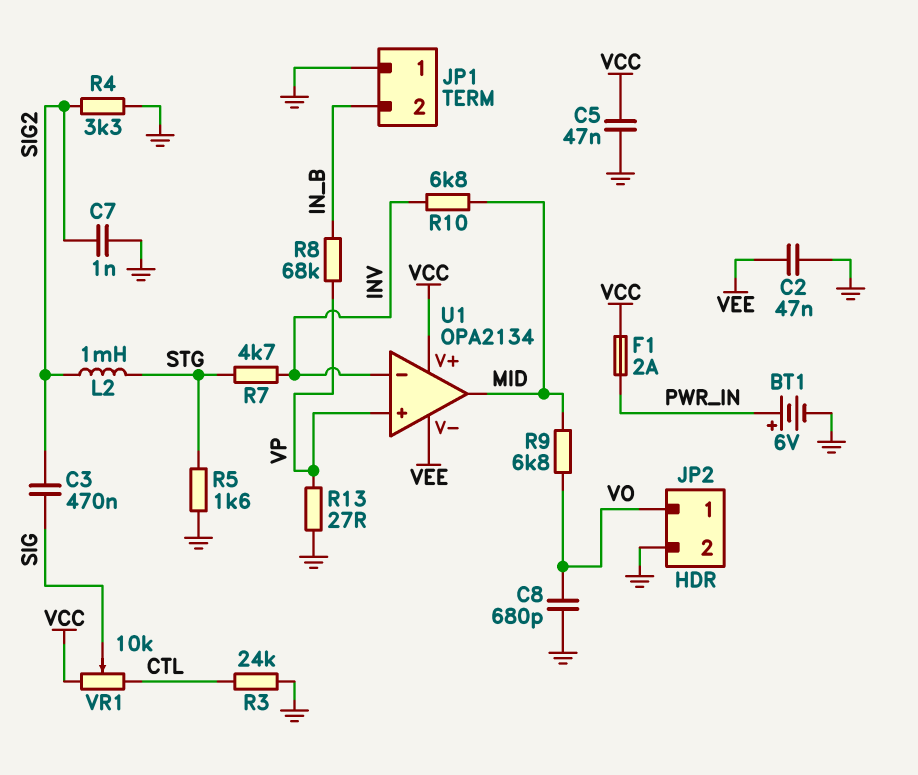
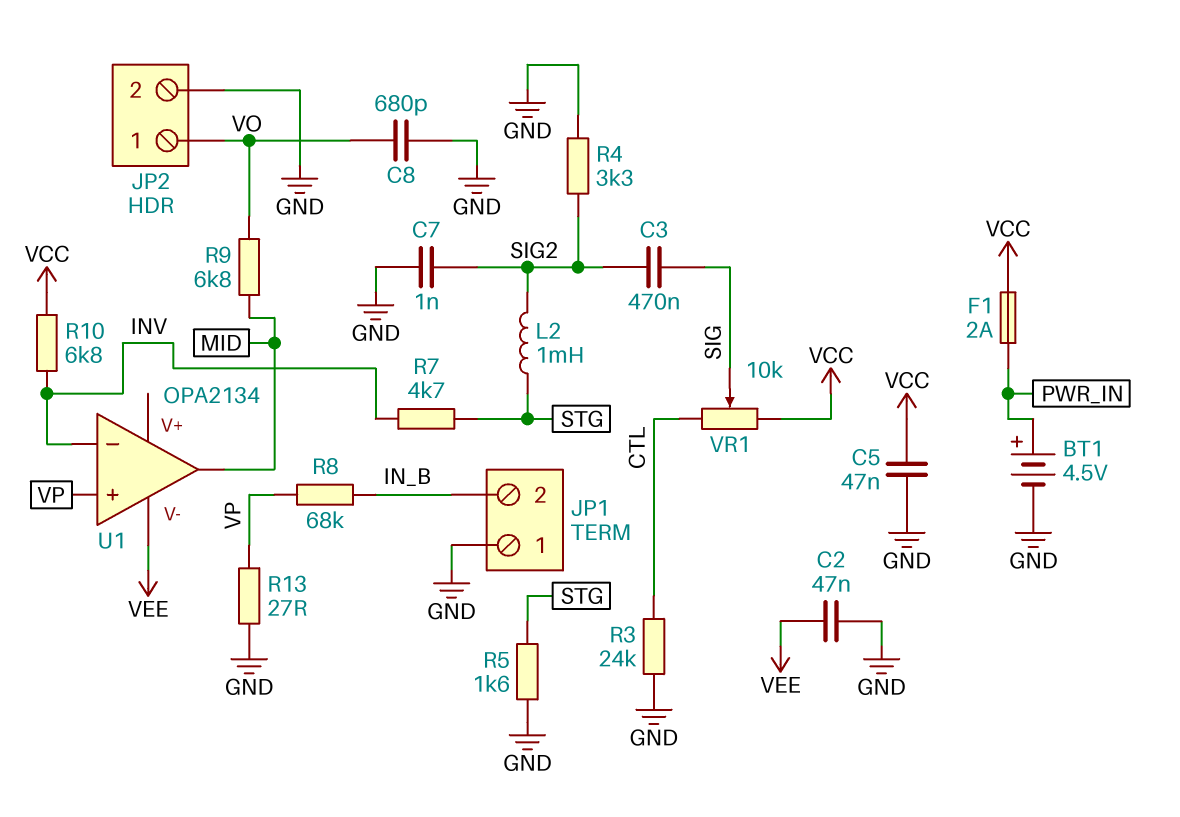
BT1: 6V (plus PWR_IN, minus GND) -> 4.5V (plus PWR_IN, minus GND)
R10: 6.8k (INV, MID) -> 6.8k (INV, VCC)
U1 pin V+: VCC -> none

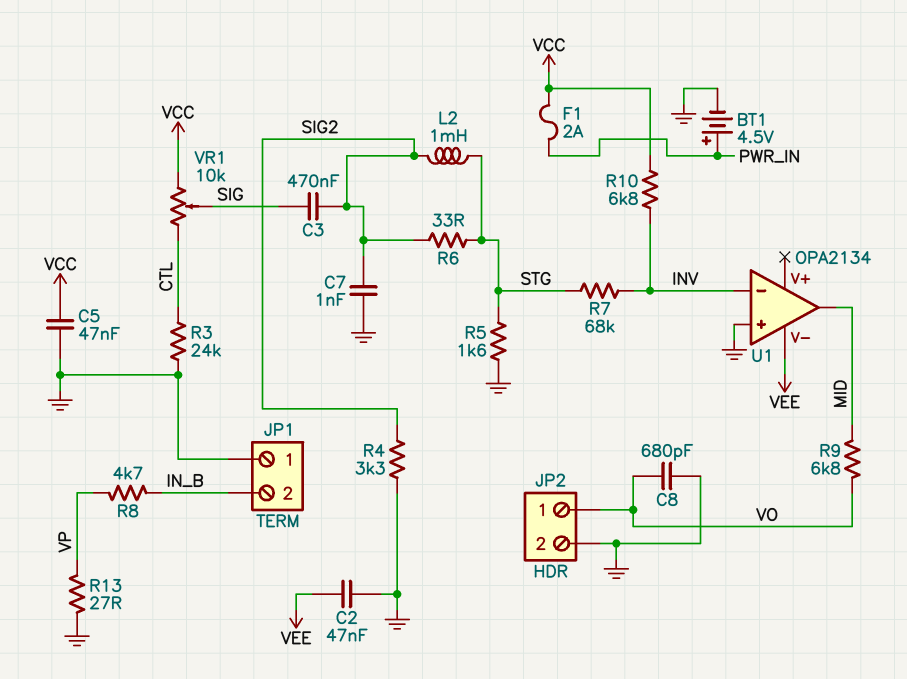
R6: none -> 33 (SIG2, STG)
R7: 4.7k (INV, STG) -> 68k (INV, STG)
R8: 68k (IN_B, VP) -> 4.7k (IN_B, VP)
U1 pin in+: VP -> GND

